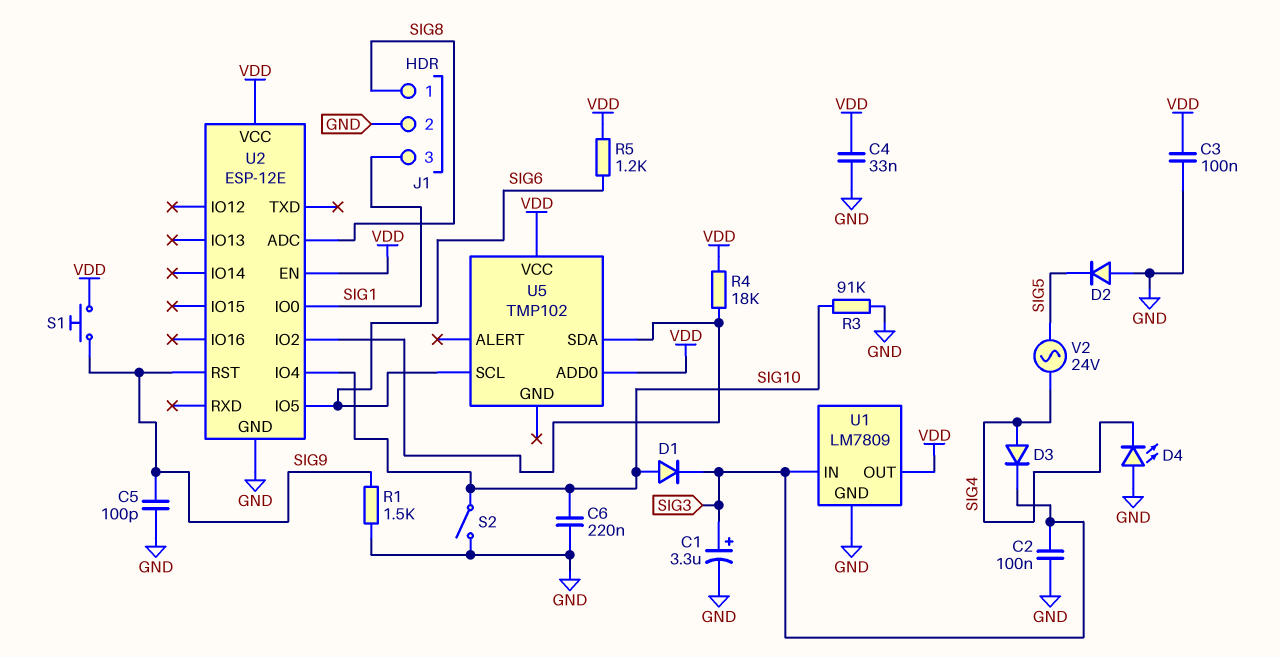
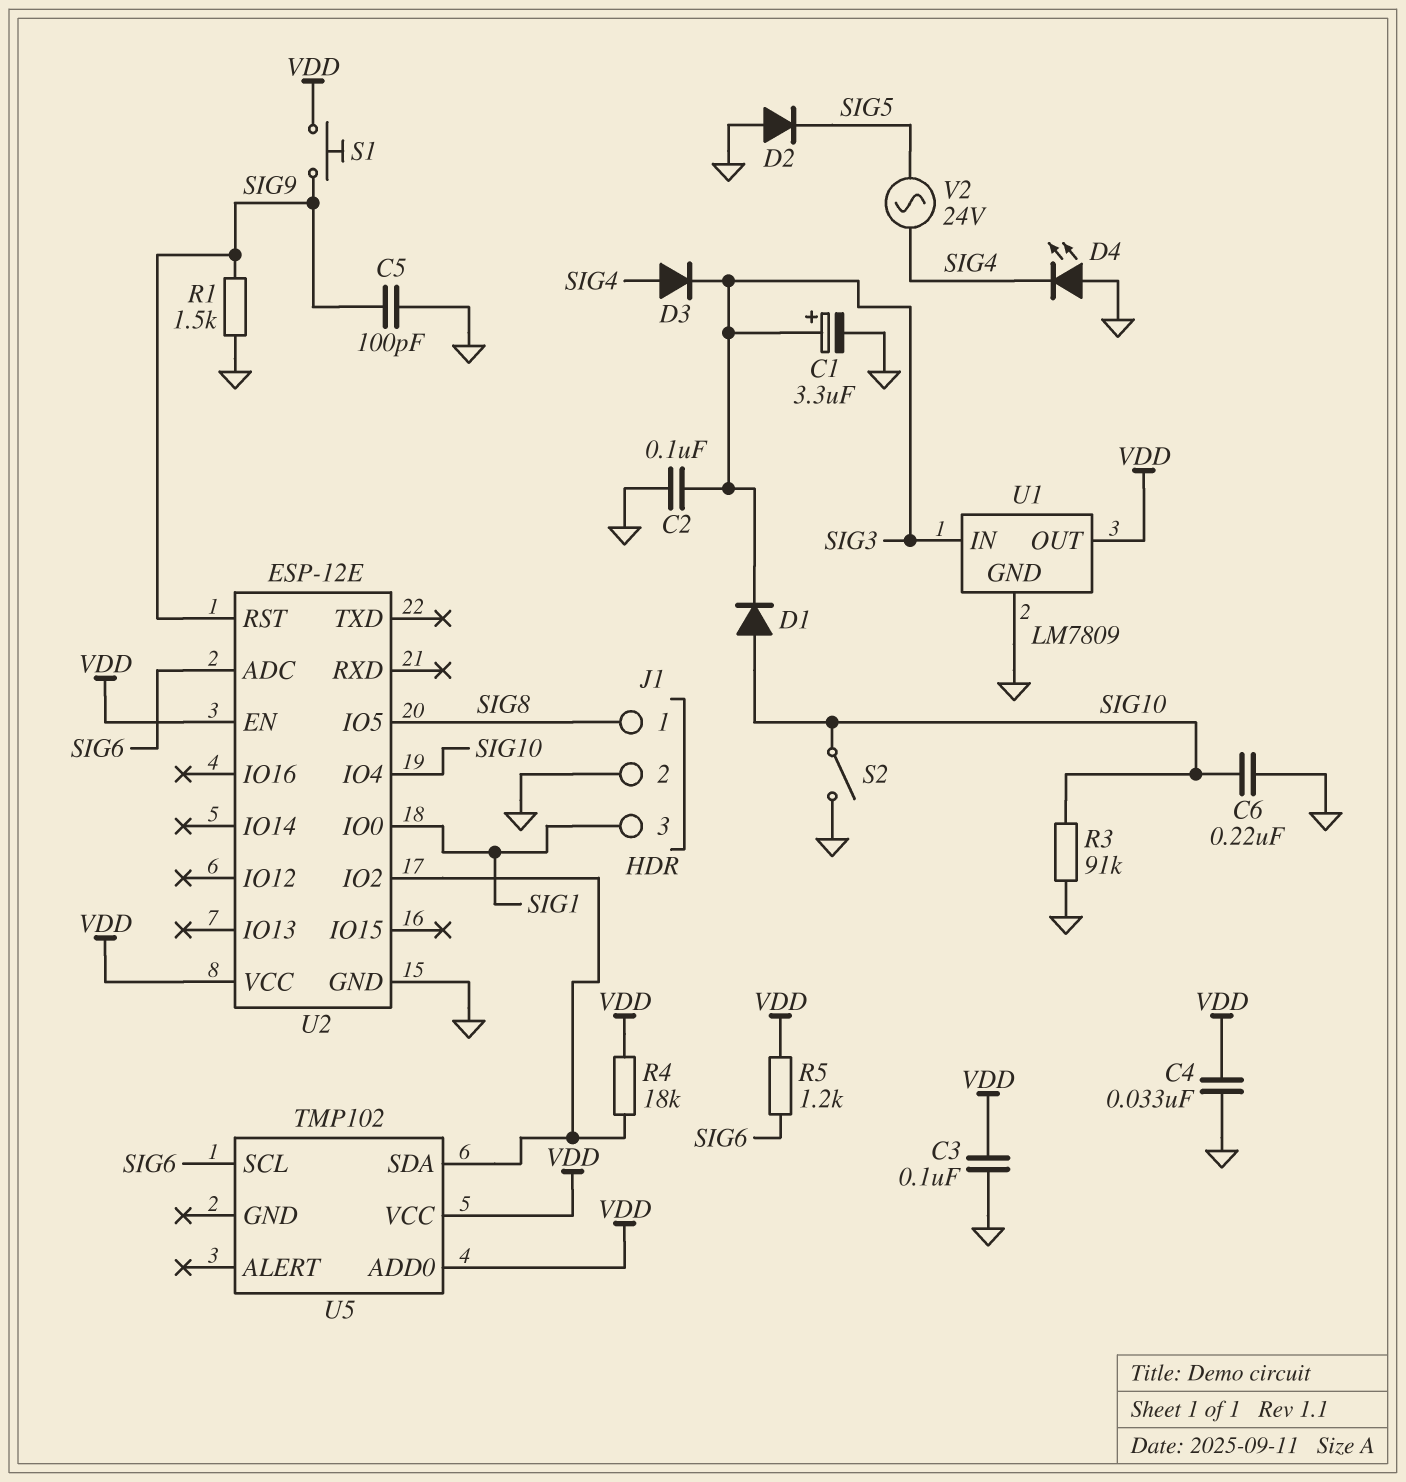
U2 pin ADC: SIG8 -> SIG6
U2 pin IO5: SIG6 -> SIG8

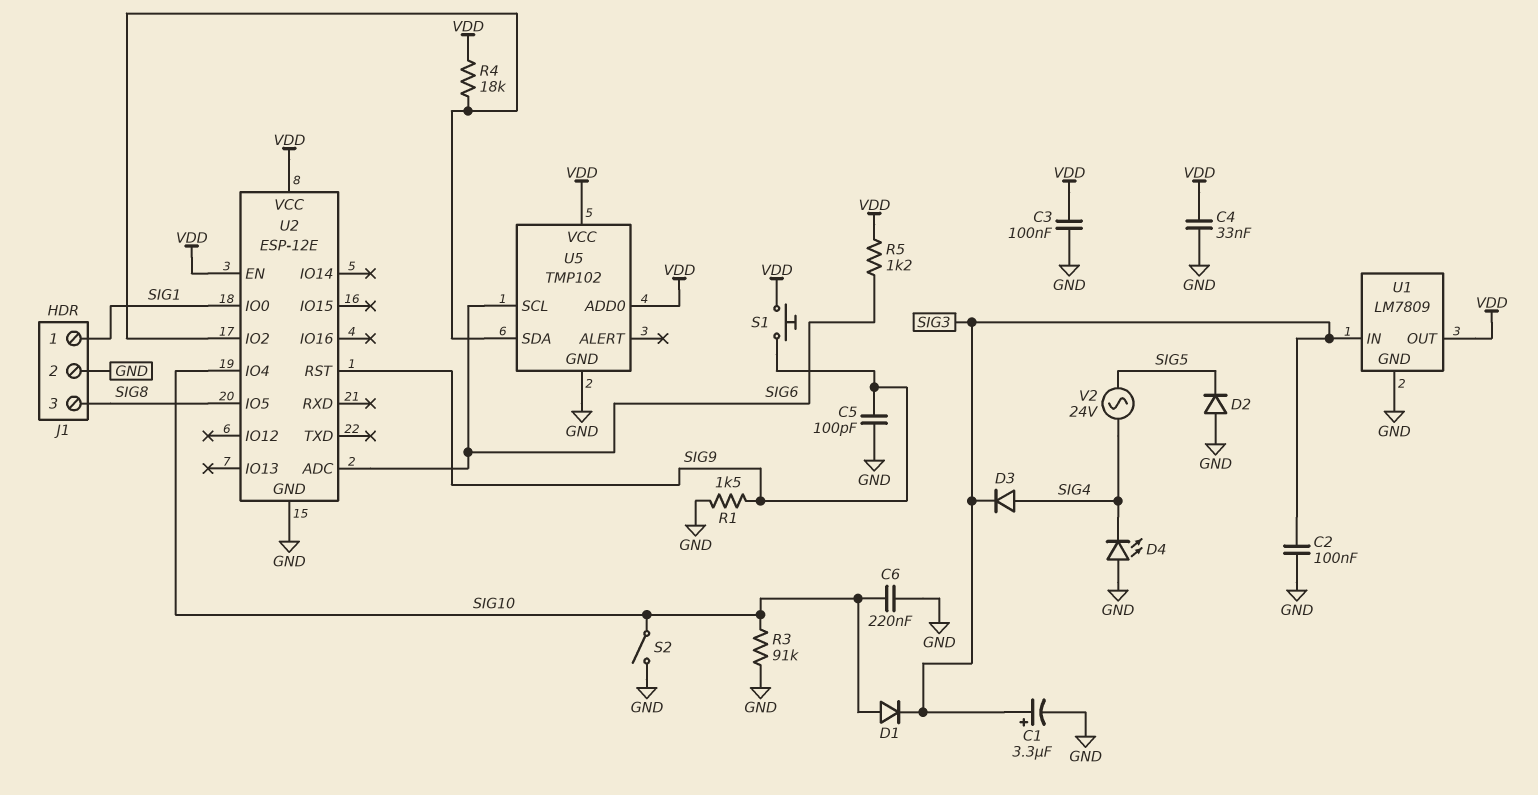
J1 pin 1: SIG8 -> SIG1
J1 pin 3: SIG1 -> SIG8
U5 pin GND: none -> GND

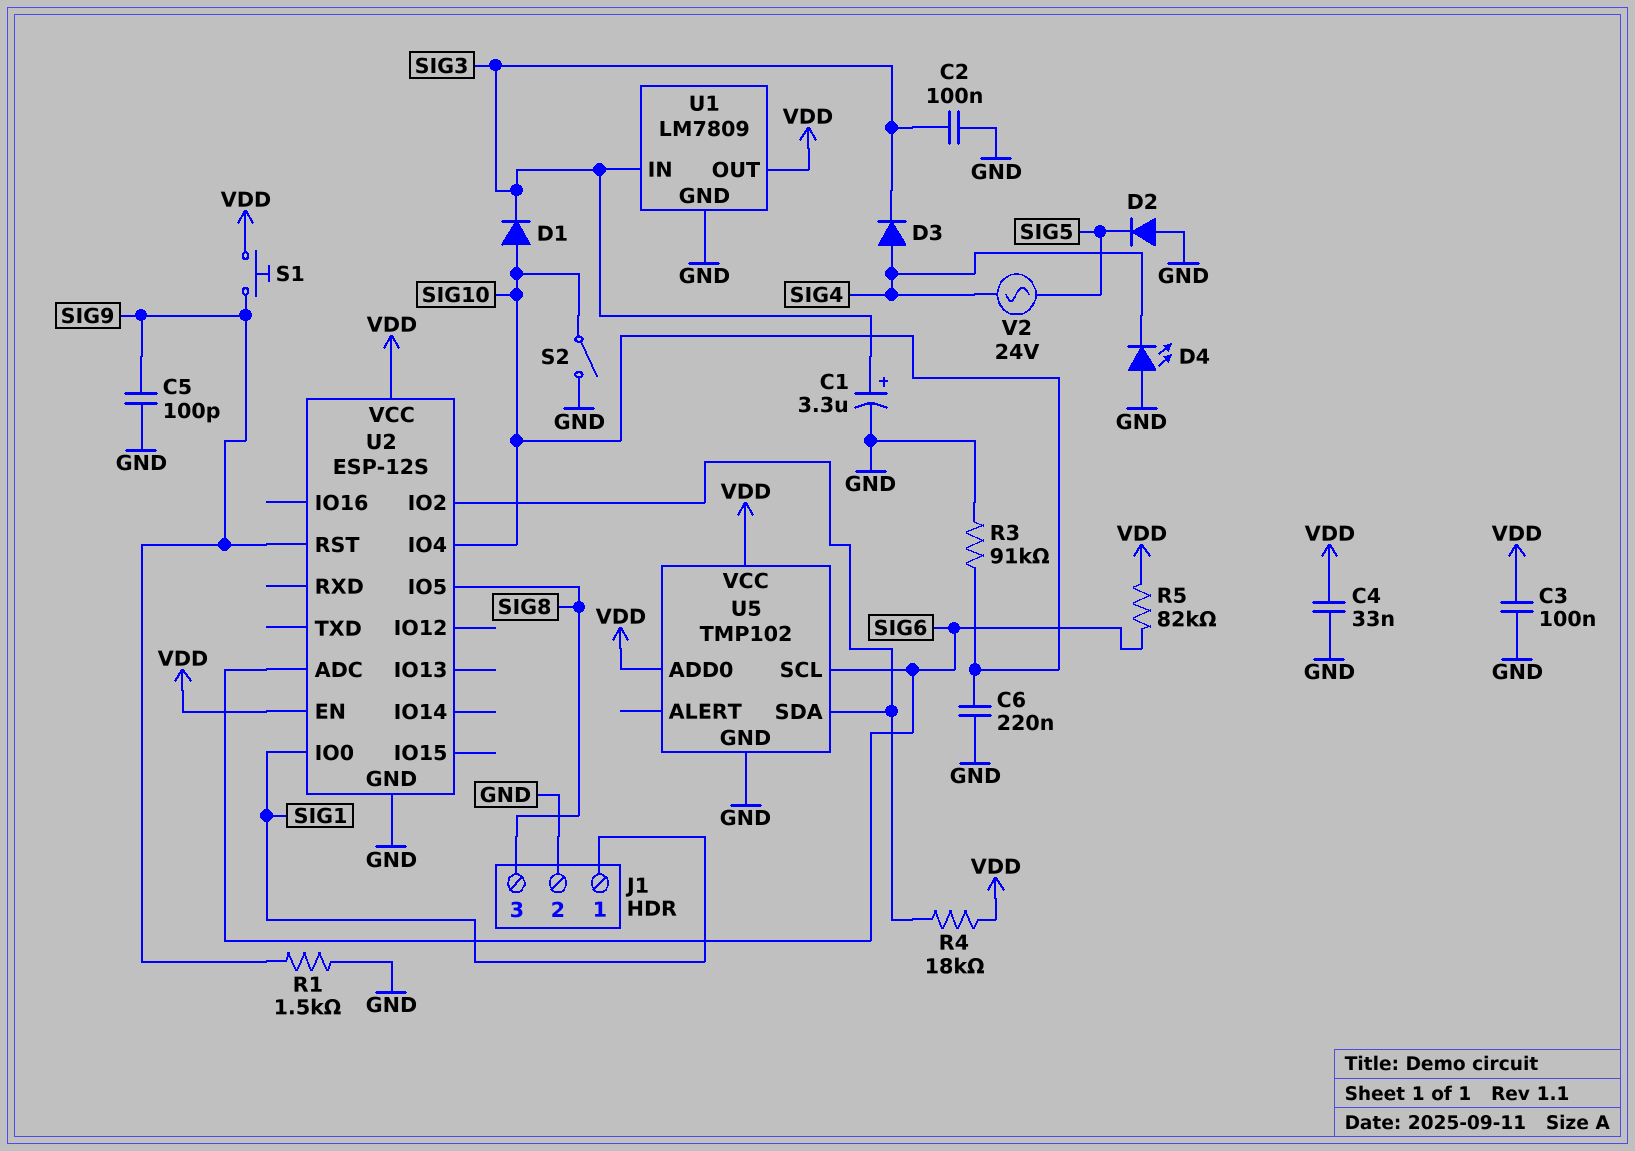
R5: 1.2k (SIG6, VDD) -> 82k (SIG6, VDD)
U2: ESP-12E -> ESP-12S

